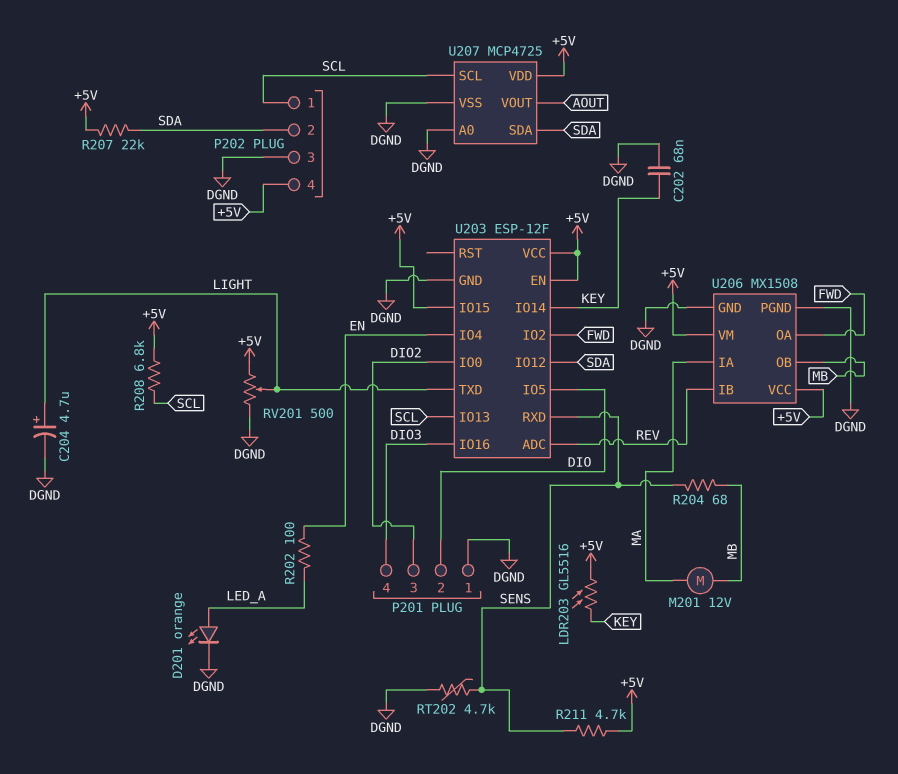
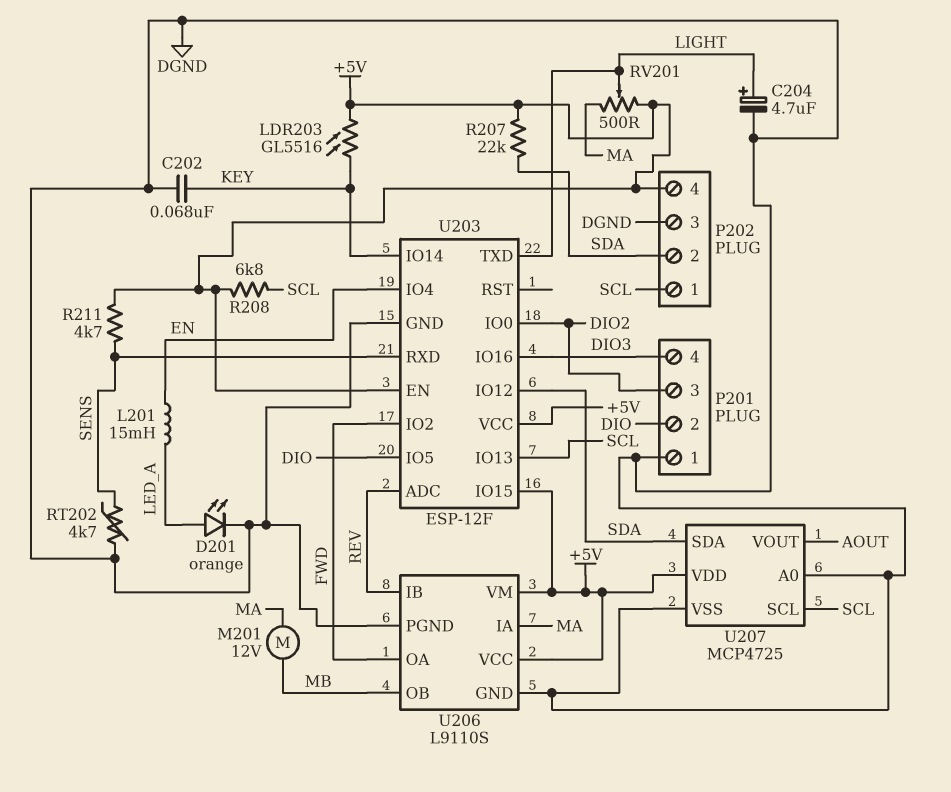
L201: none -> 15mH (EN, LED_A)
R202: 100 (EN, LED_A) -> none
R204: 68 (MB, SENS) -> none
RV201: 500 (+5V, DGND, wiper LIGHT) -> 500 (+5V, MA, wiper LIGHT)
U206: MX1508 -> L9110S

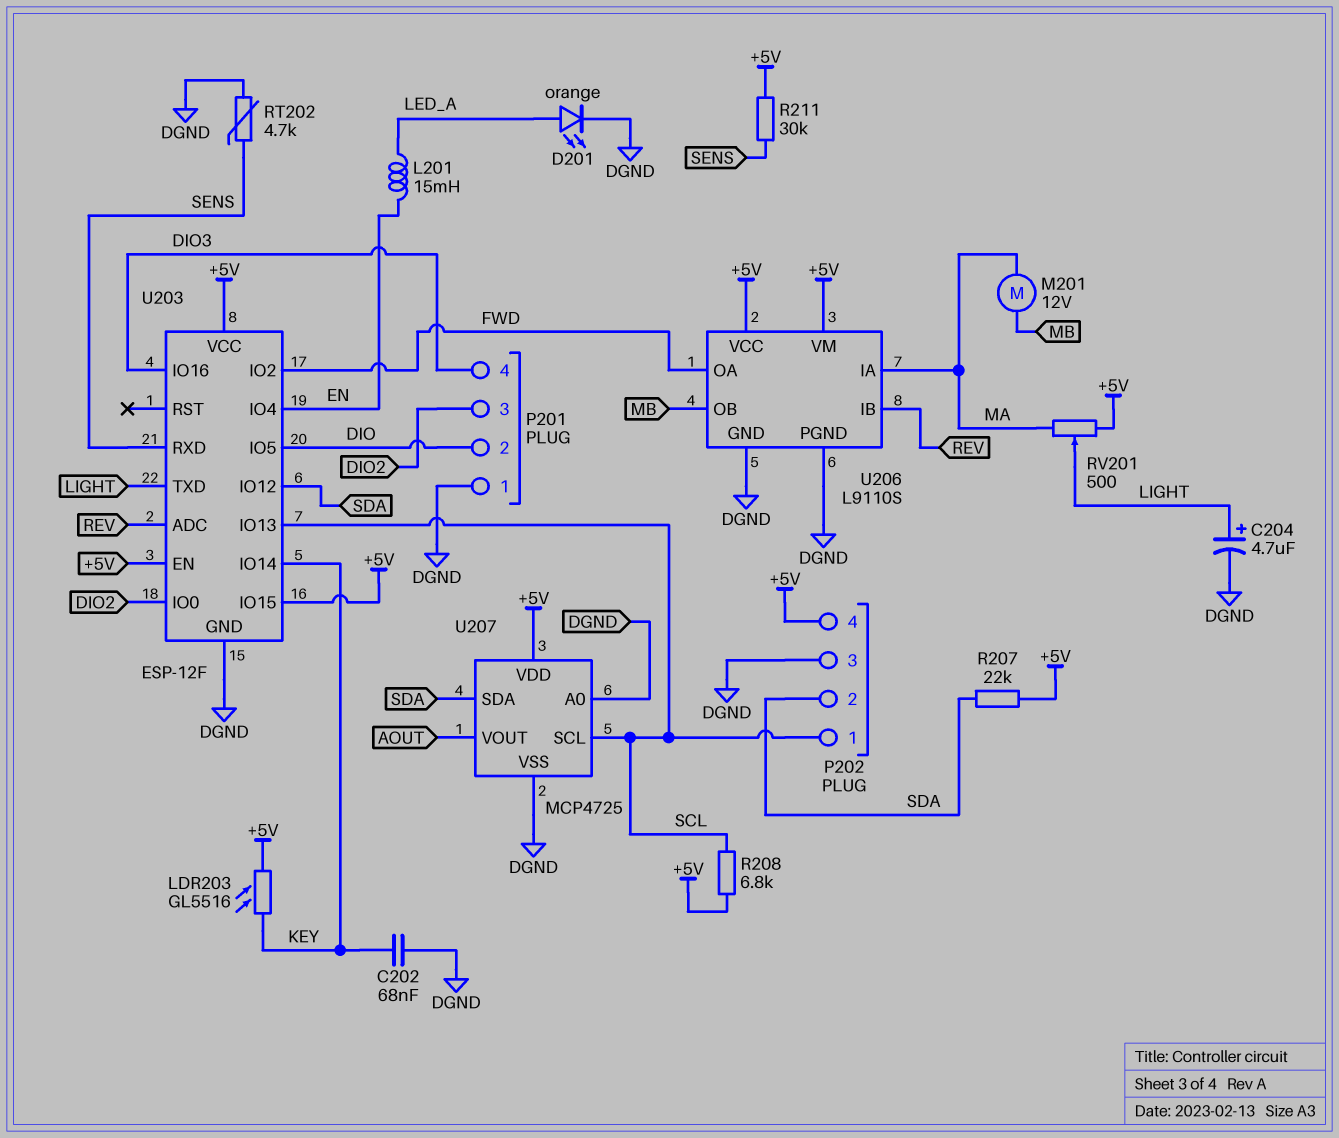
R211: 4.7k (+5V, SENS) -> 30k (+5V, SENS)

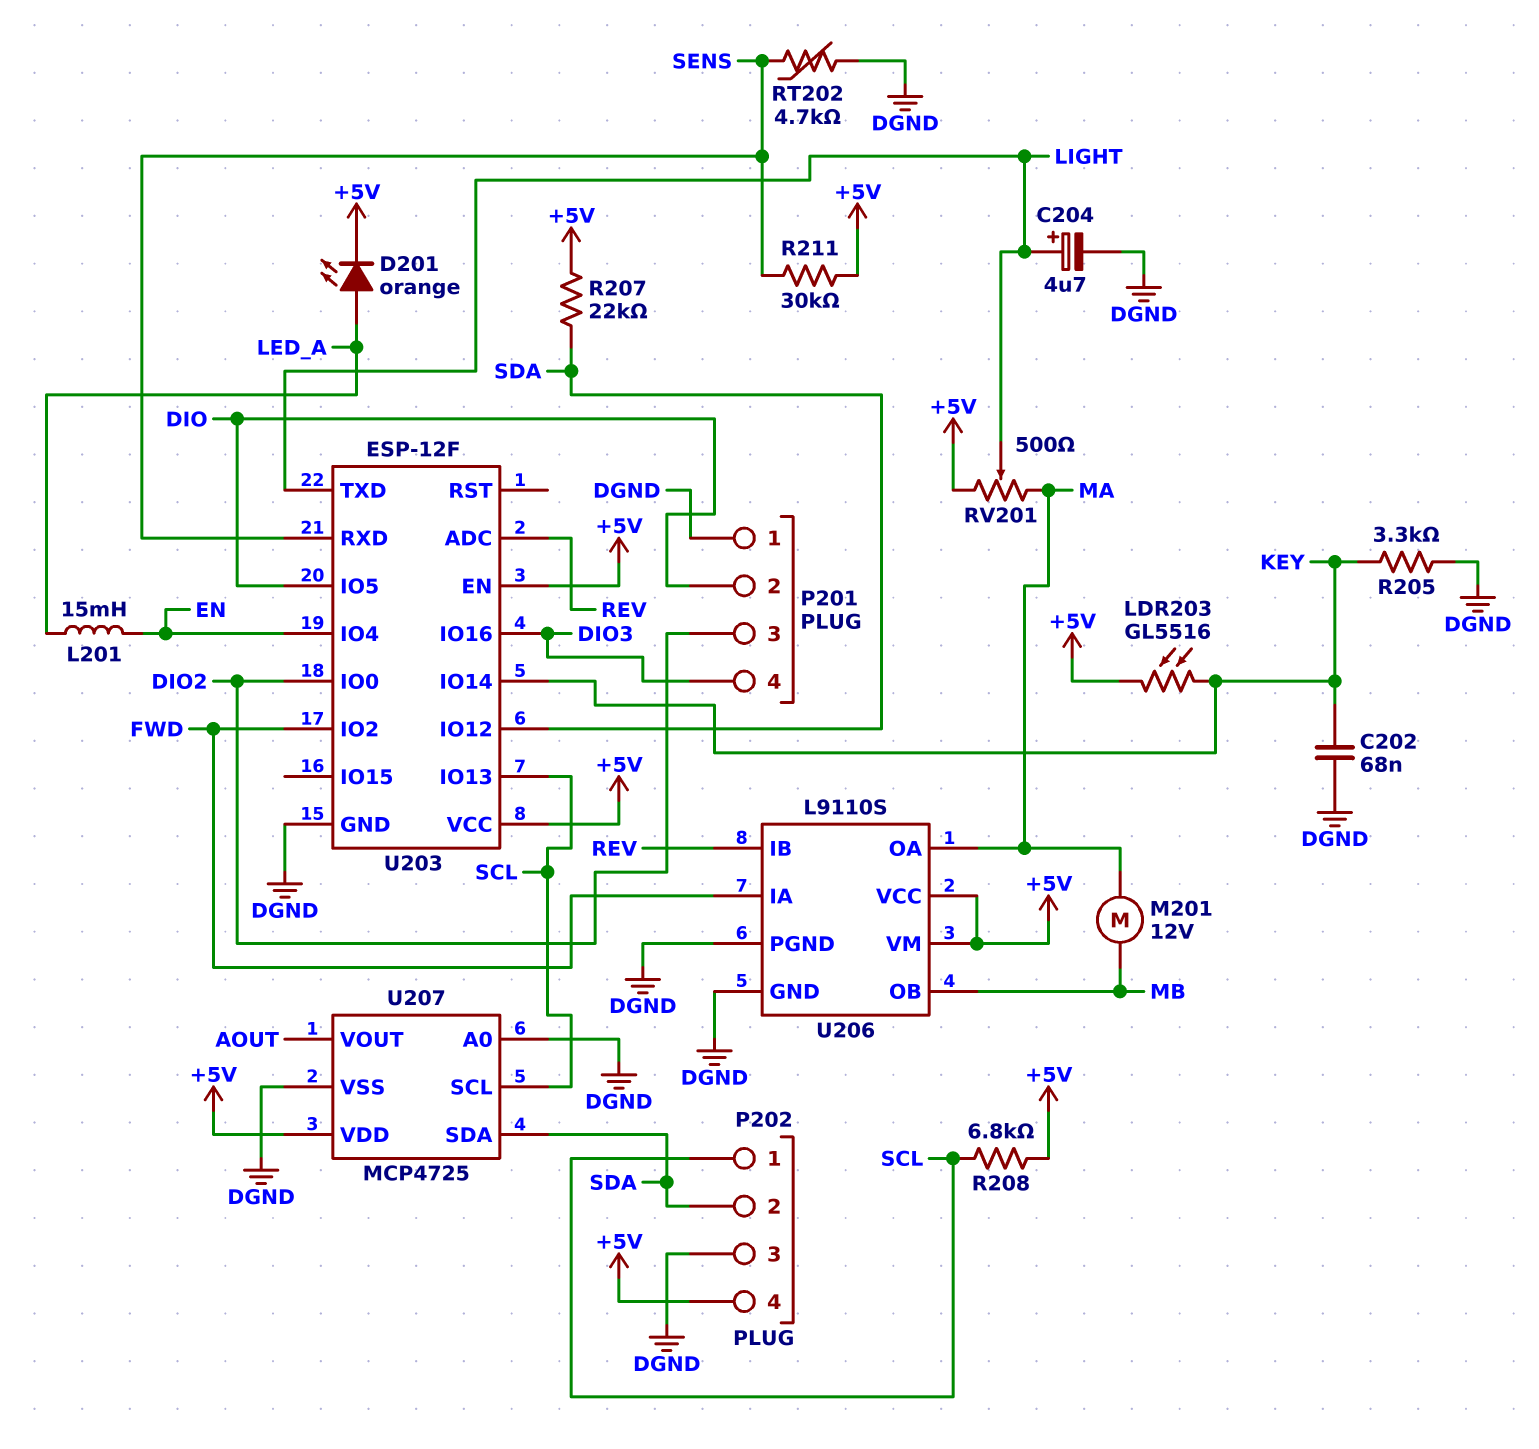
D201: LED orange (A LED_A, K DGND) -> LED orange (A LED_A, K +5V)
R205: none -> 3.3k (DGND, KEY)
U203 pin IO15: +5V -> none
U206 pin IA: MA -> FWD
U206 pin OA: FWD -> MA

